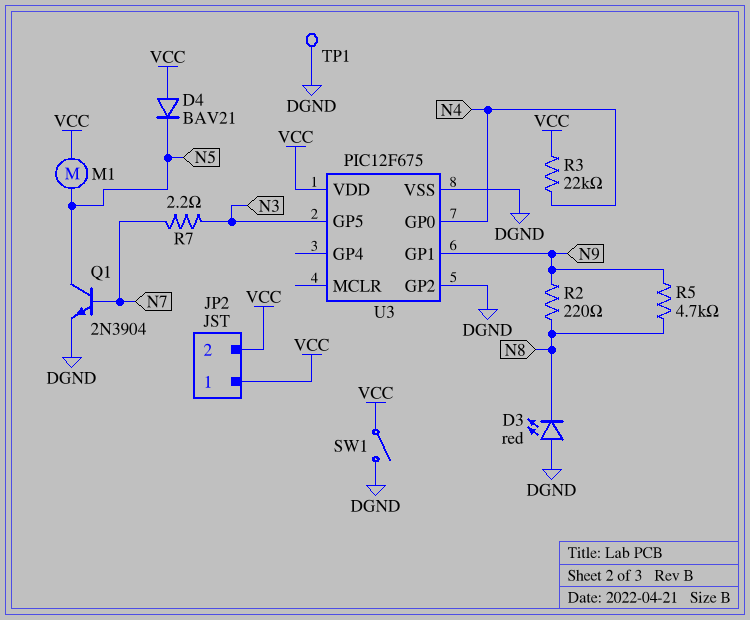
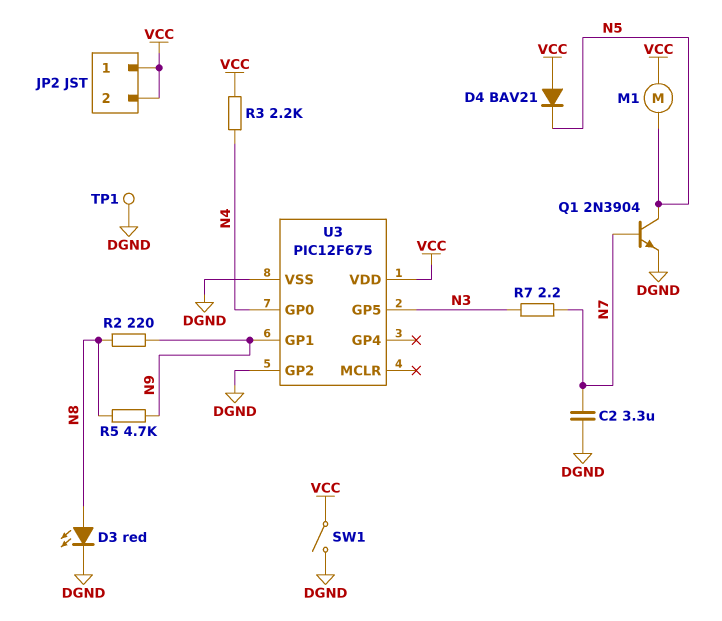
C2: none -> 3.3uF (DGND, N7)
D3: LED red (A DGND, K N8) -> LED red (A N8, K DGND)
R3: 22k (N4, VCC) -> 2.2k (N4, VCC)

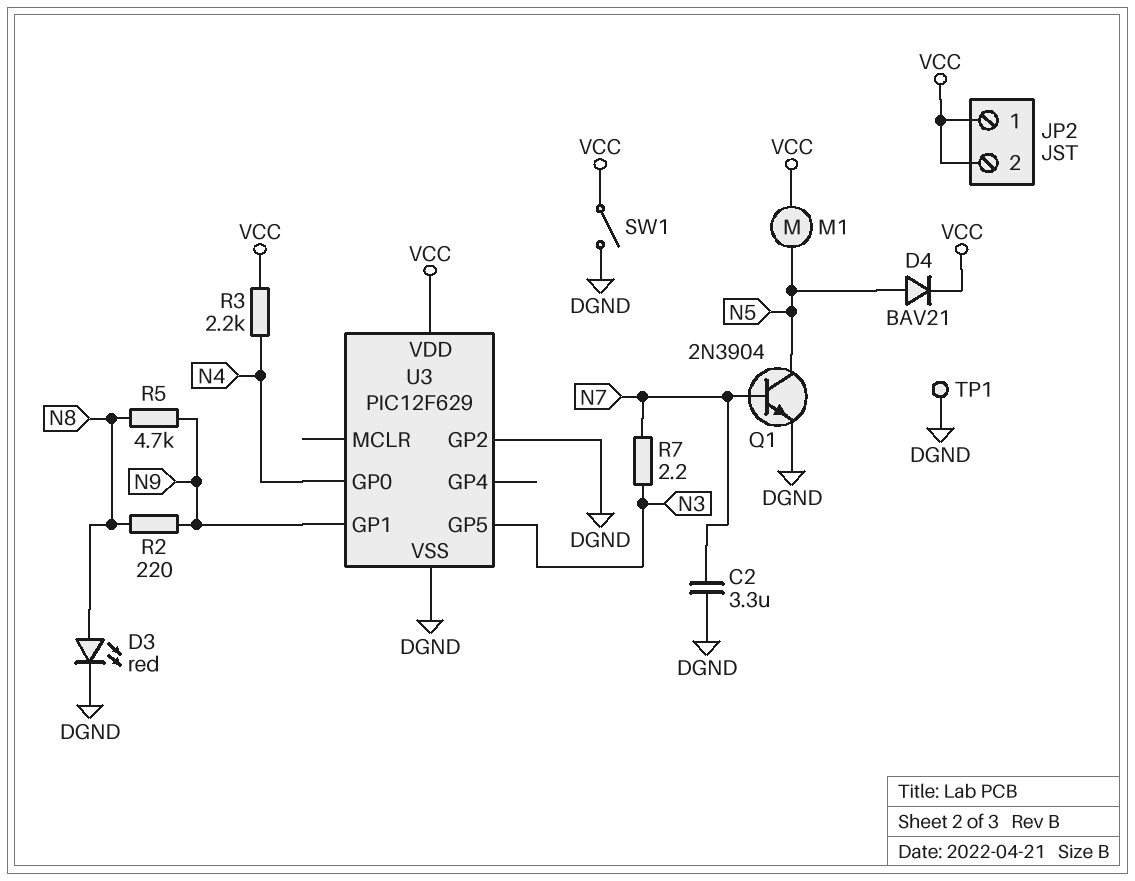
D4: diode BAV21 (A VCC, K N5) -> diode BAV21 (A N5, K VCC)
U3: PIC12F675 -> PIC12F629

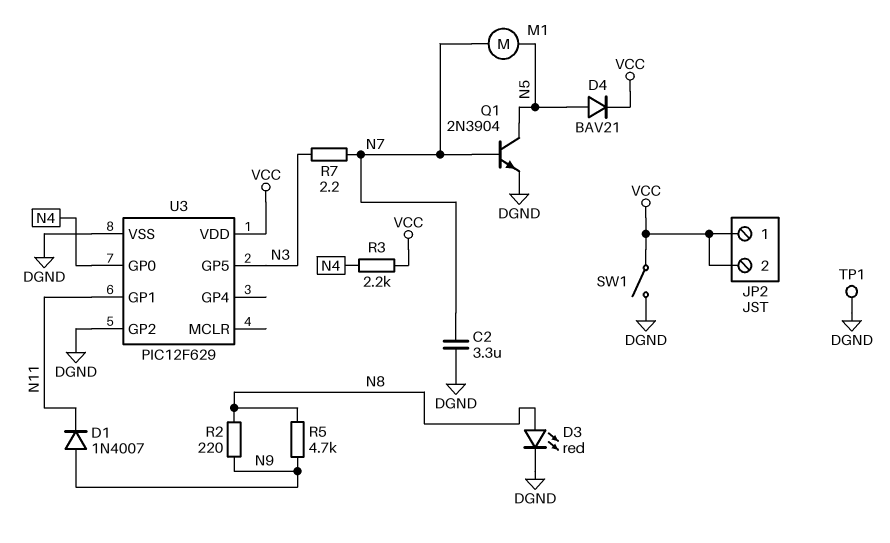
D1: none -> diode 1N4007 (A N9, K N11)
M1: motor (N5, VCC) -> motor (N5, N7)
U3 pin GP1: N9 -> N11

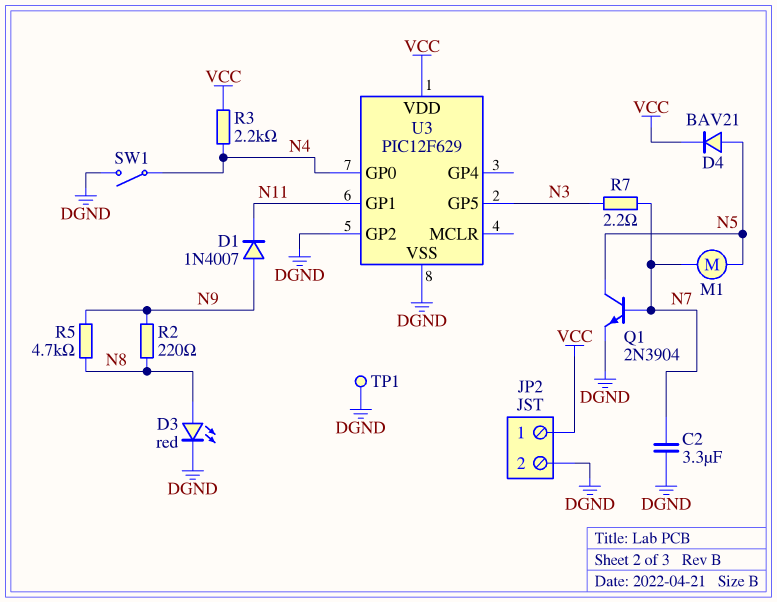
JP2 pin 2: VCC -> DGND
SW1: switch (DGND, VCC) -> switch (DGND, N4)

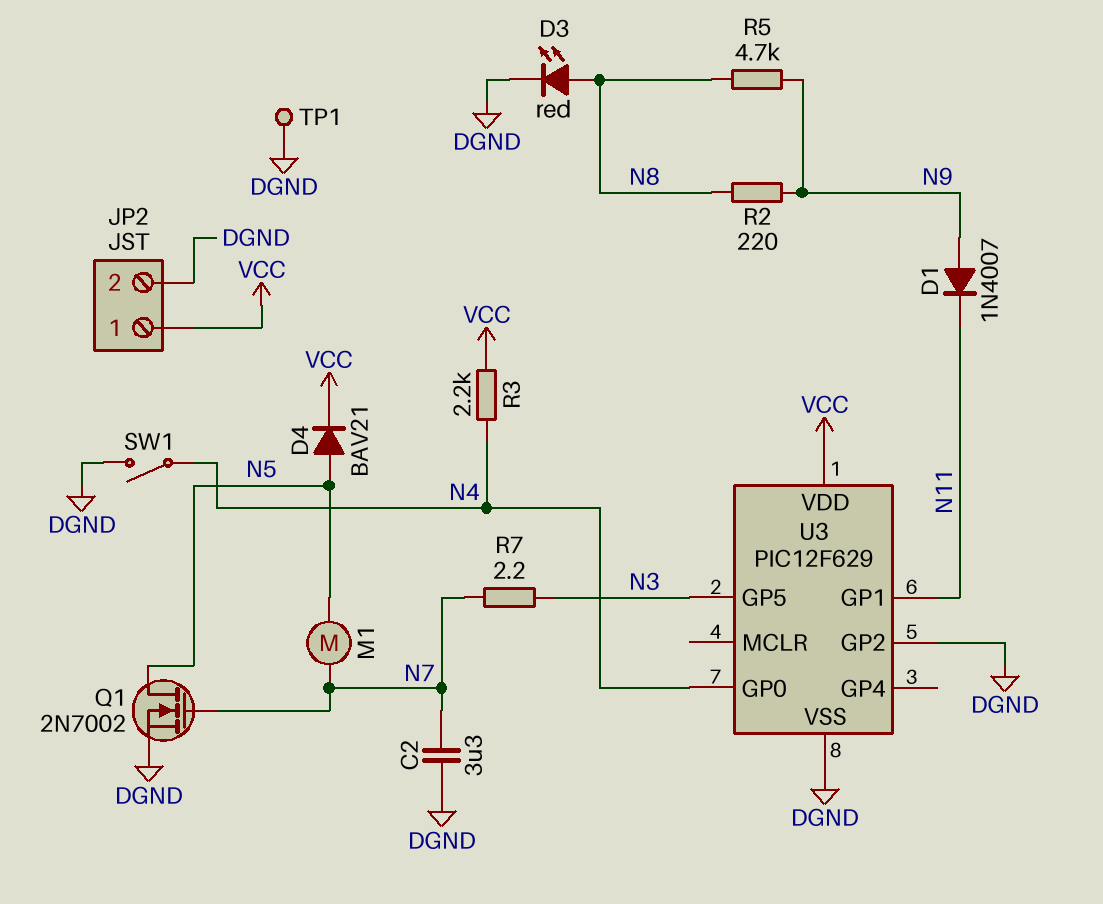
Q1: NPN 2N3904 (B N7, C N5, E DGND) -> NMOS 2N7002 (G N7, D N5, S DGND)

